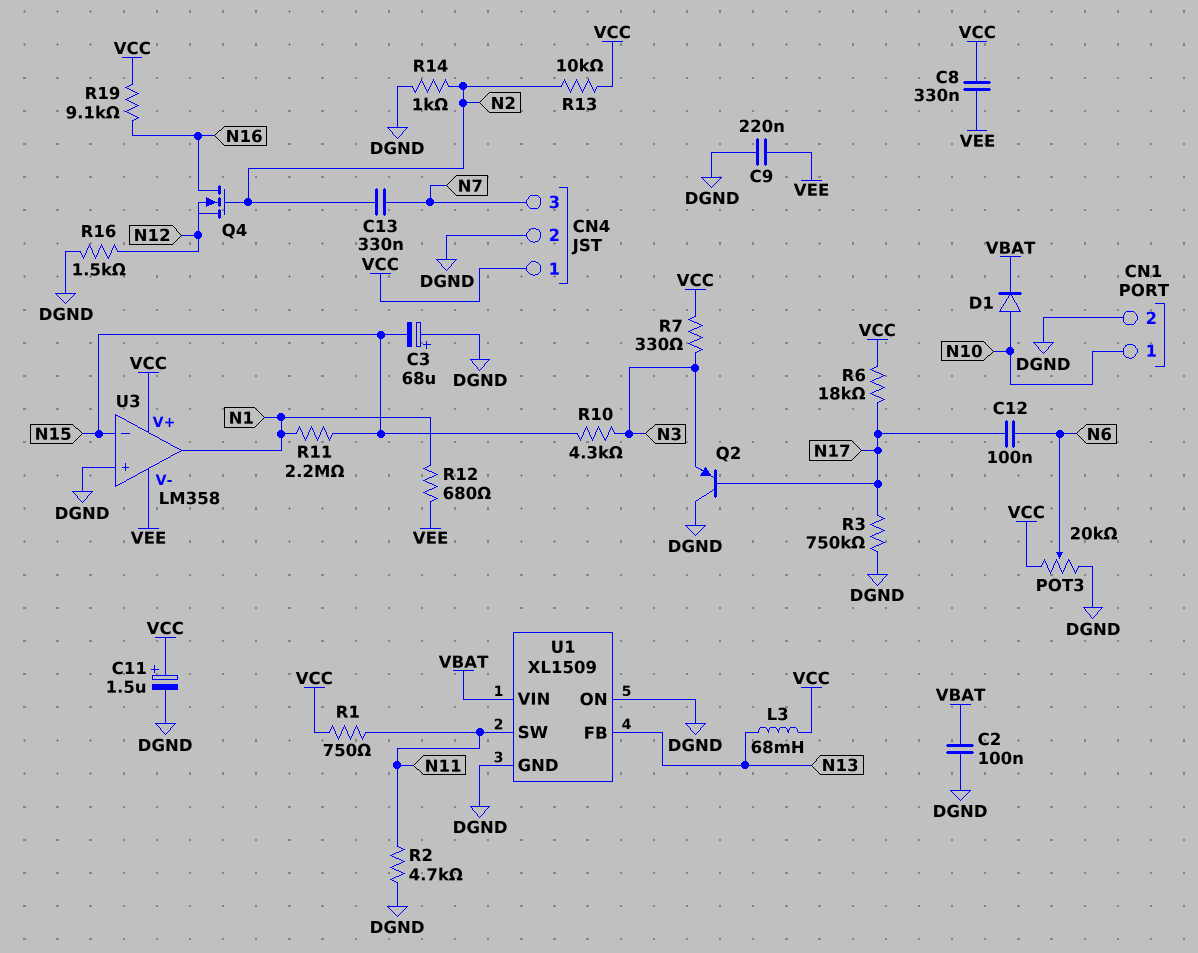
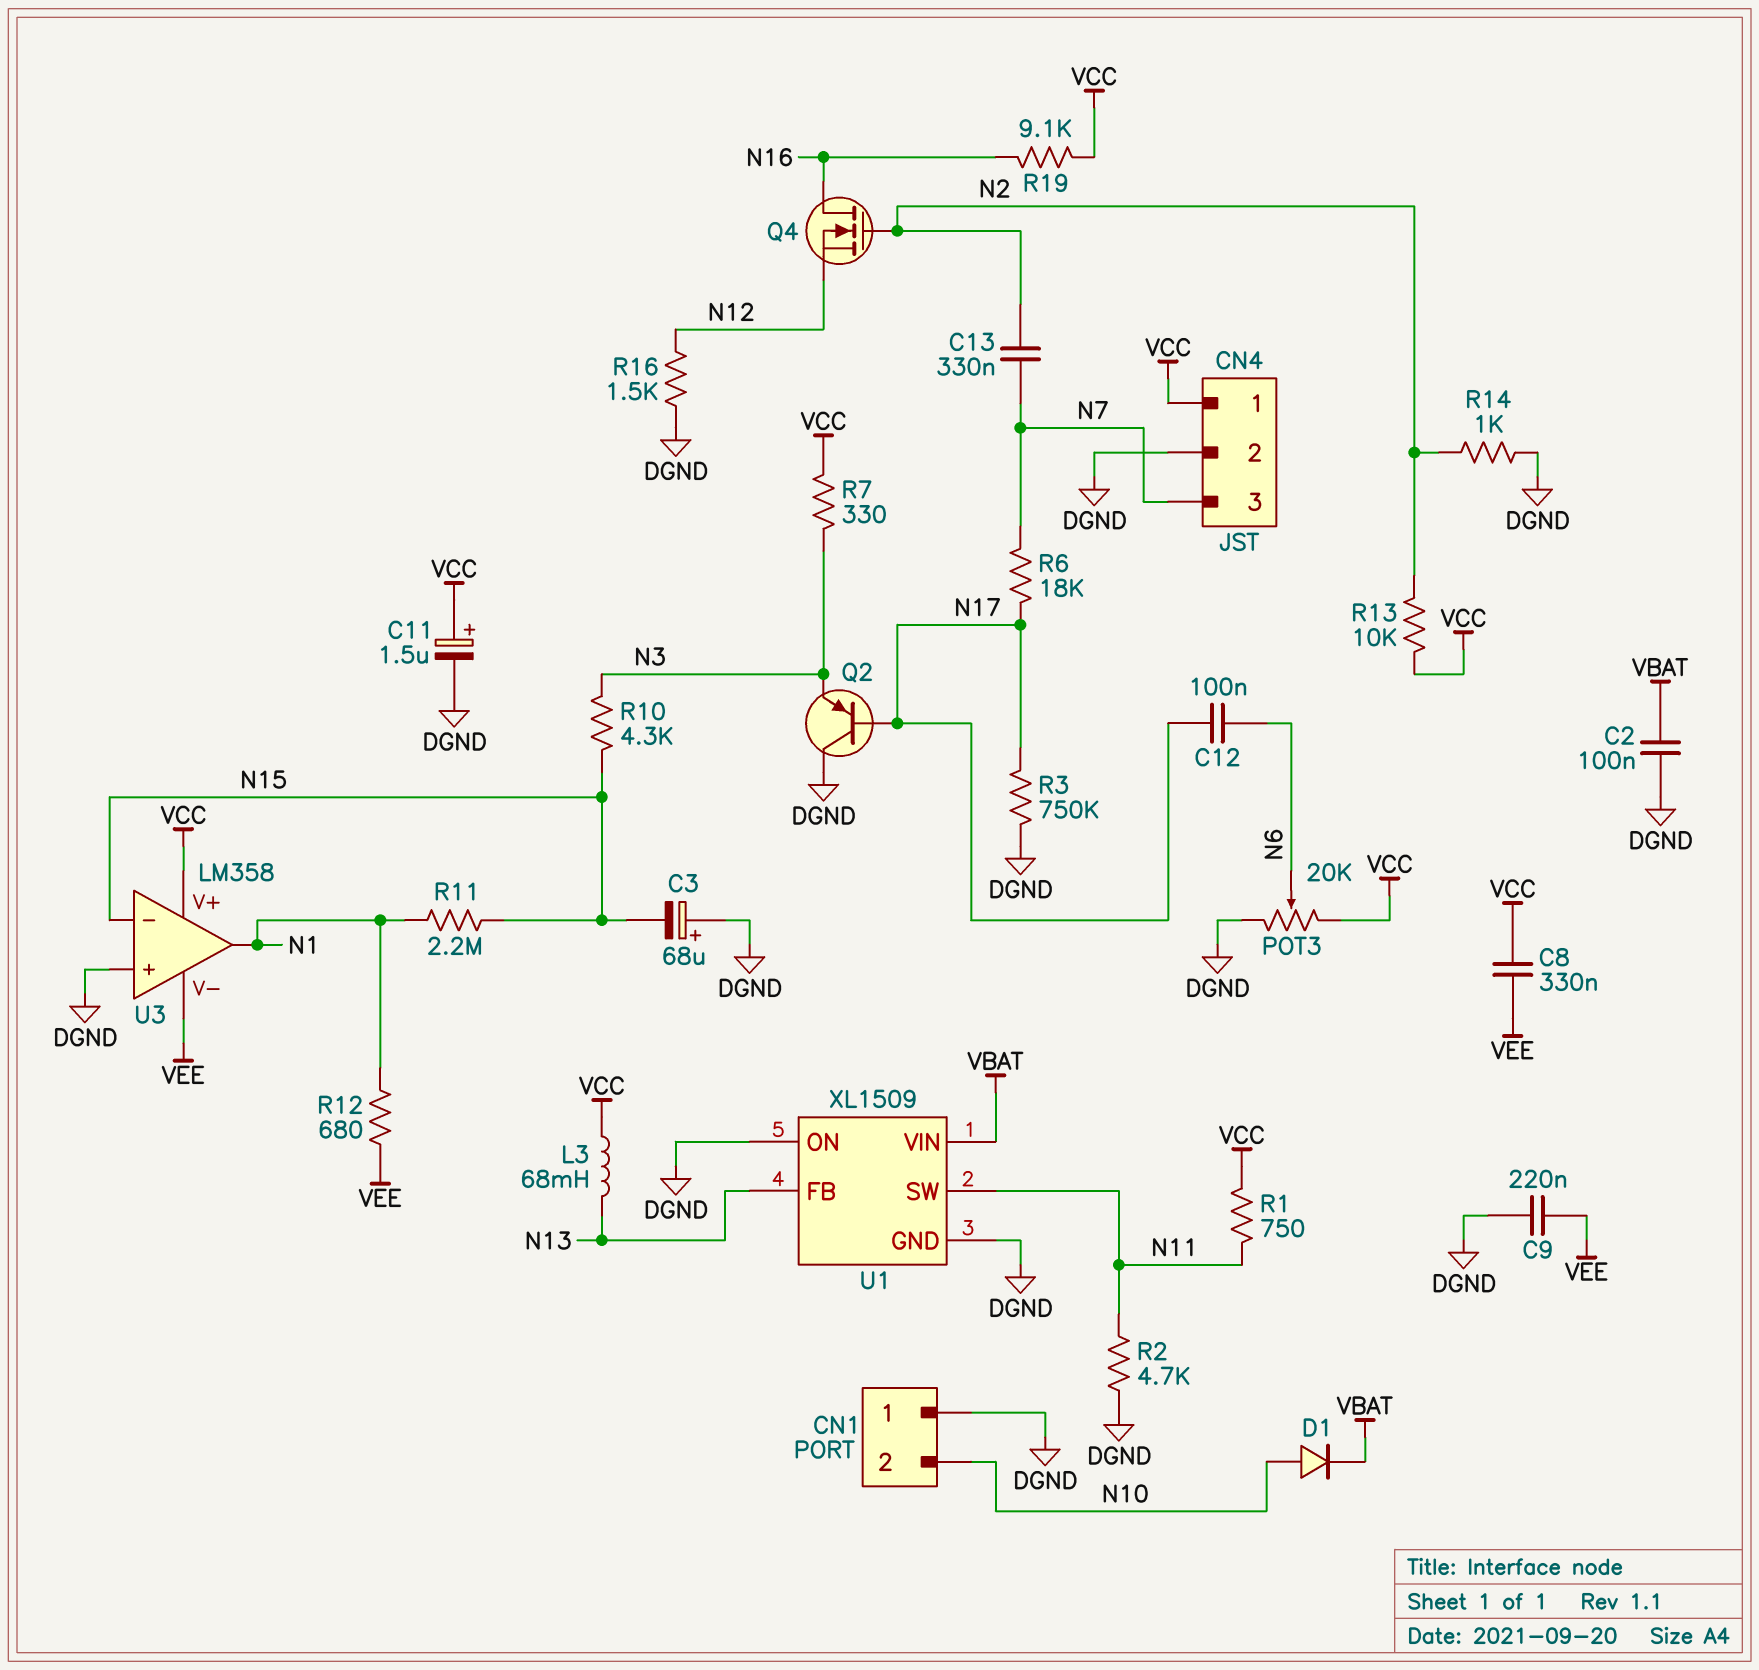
CN1 pin 1: N10 -> DGND
CN1 pin 2: DGND -> N10
R6: 18k (N17, VCC) -> 18k (N7, N17)

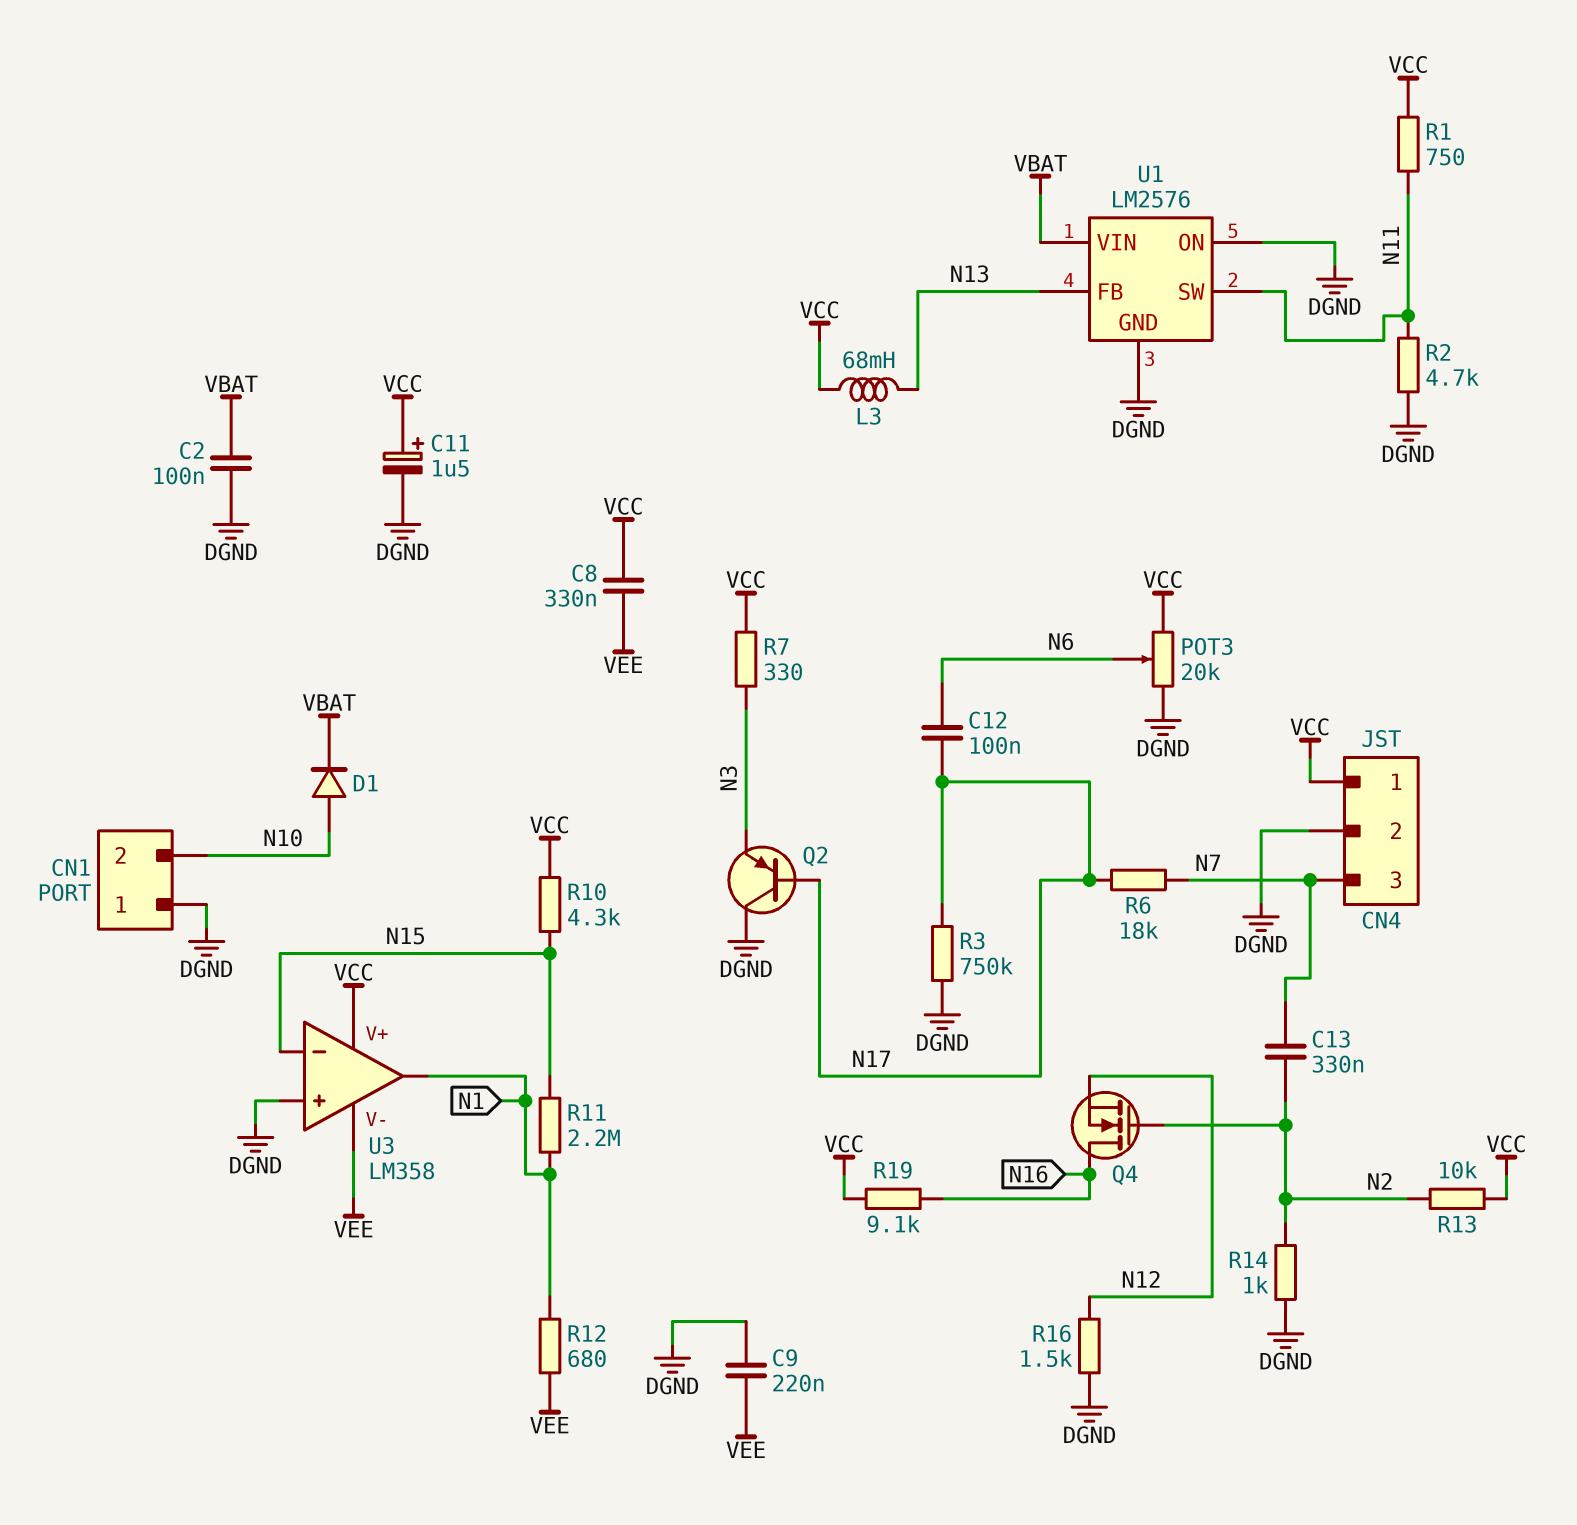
C3: 68uF (plus DGND, minus N15) -> none
R10: 4.3k (N3, N15) -> 4.3k (N15, VCC)
U1: XL1509 -> LM2576

